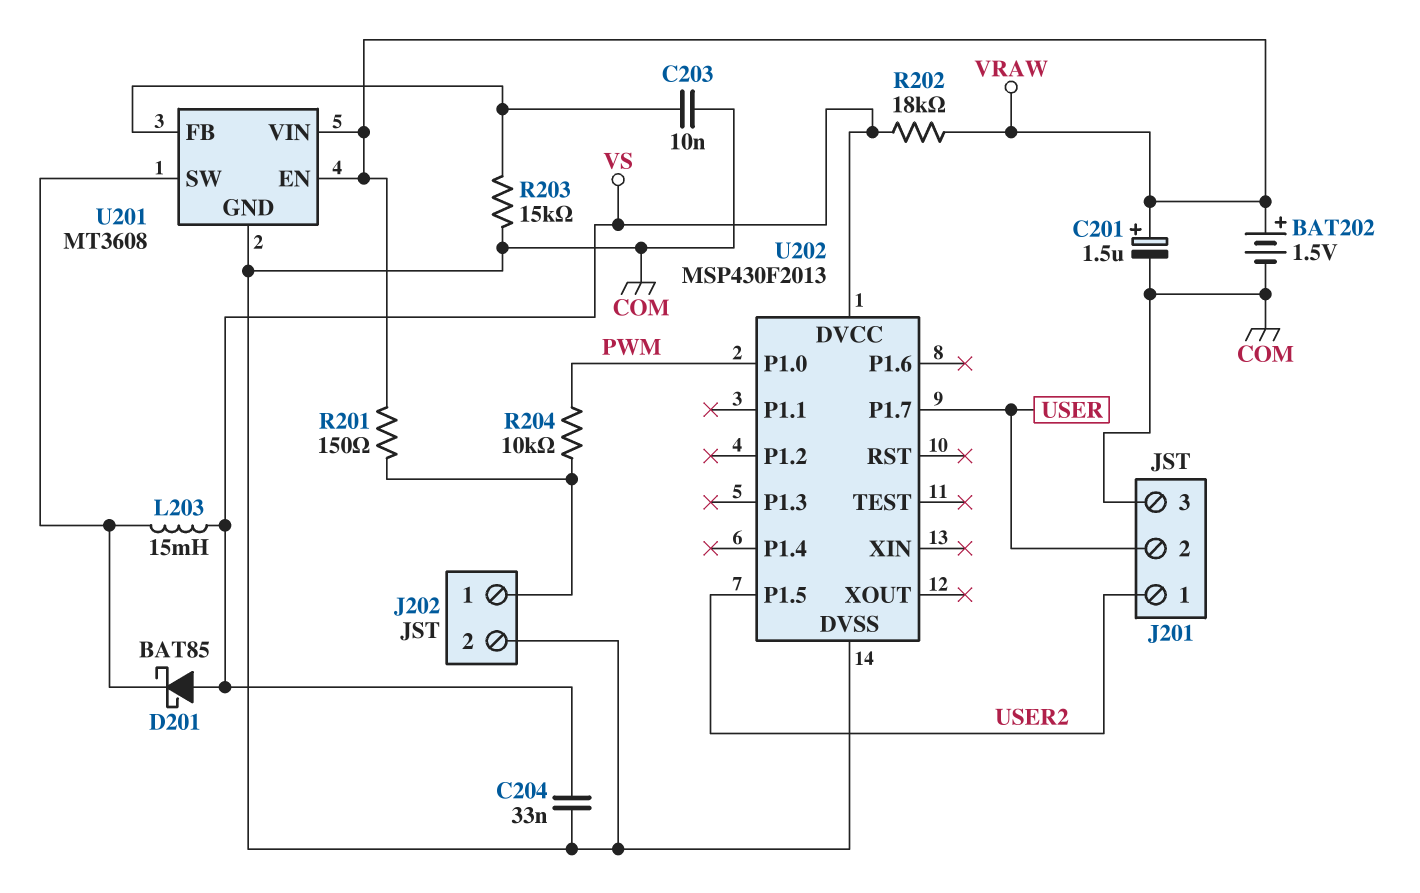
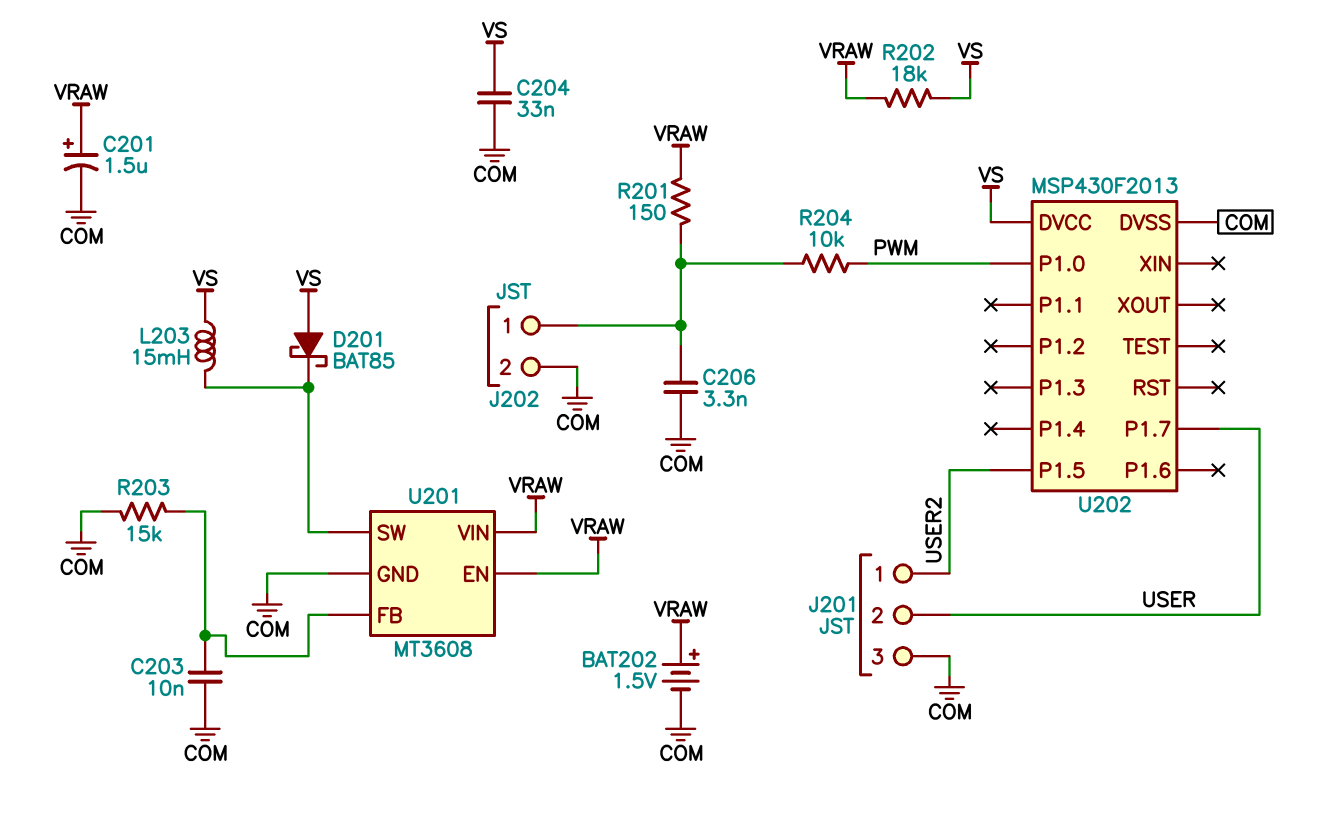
C206: none -> 3.3nF (COM, J202/1)

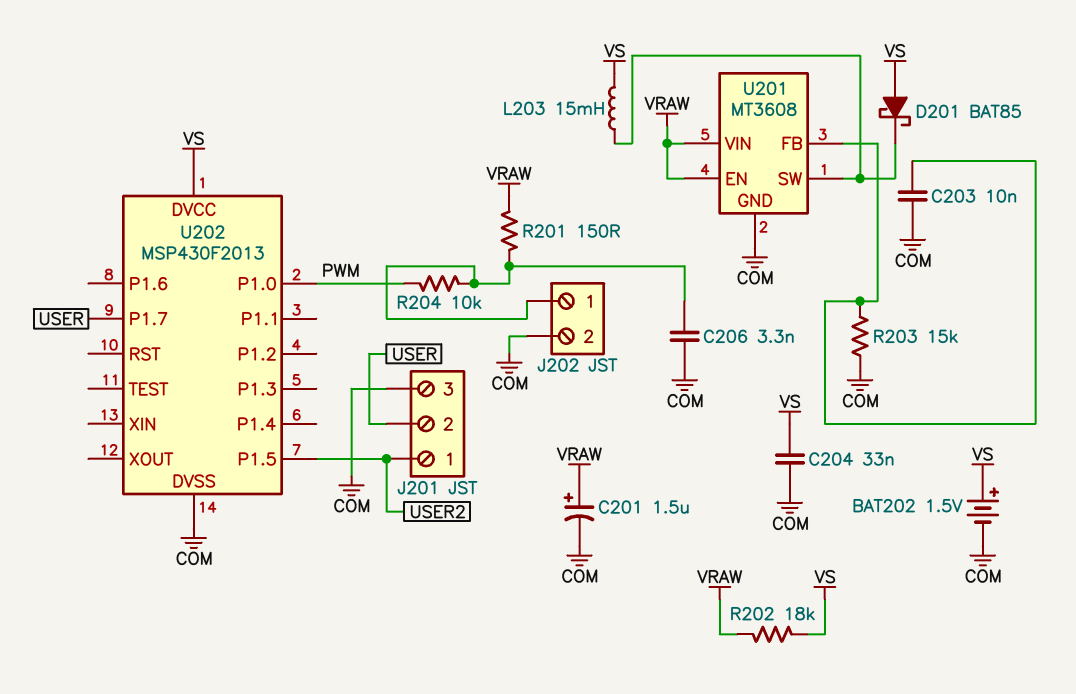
BAT202: 1.5V (plus VRAW, minus COM) -> 1.5V (plus VS, minus COM)

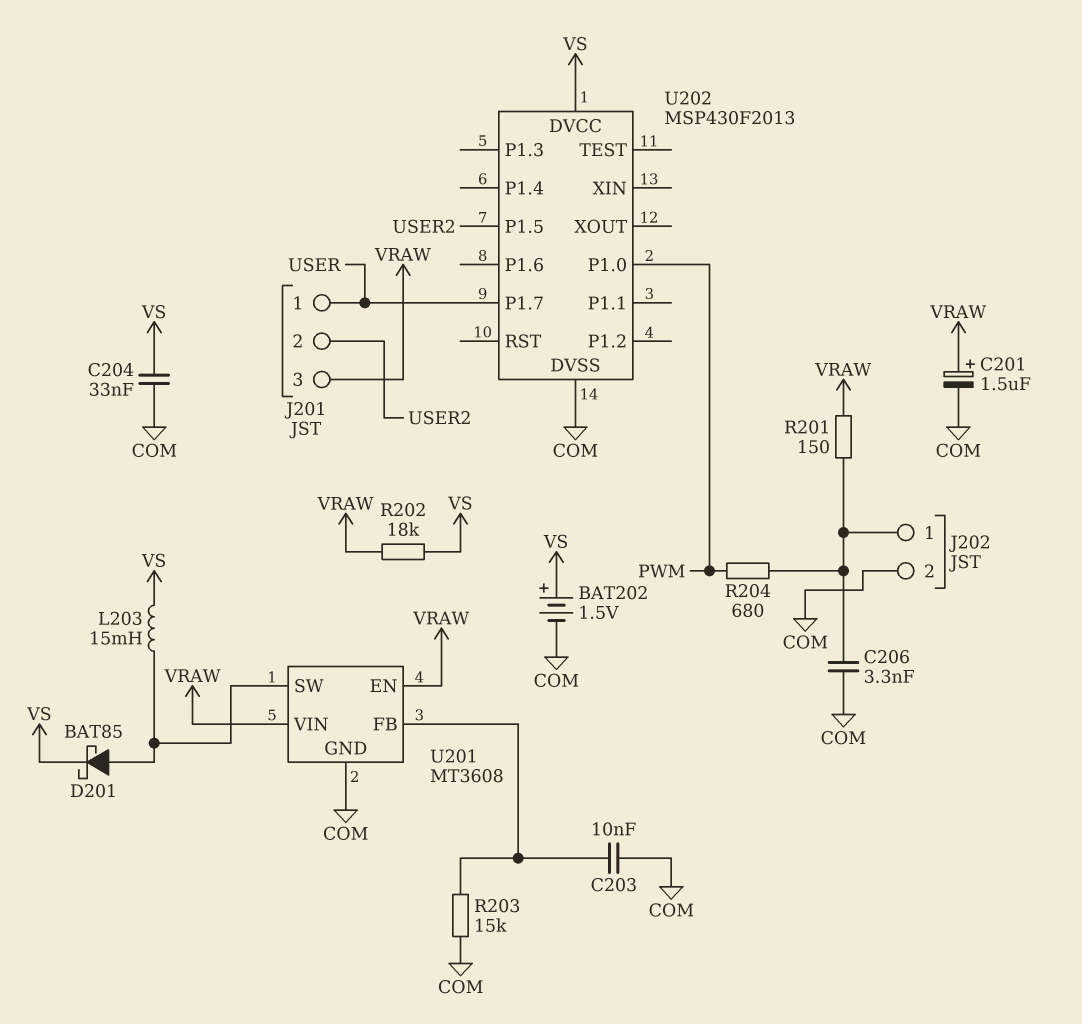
D201: schottky BAT85 (A VS, K U201/SW) -> schottky BAT85 (A U201/SW, K VS)
J201 pin 1: USER2 -> USER
J201 pin 2: USER -> USER2
J201 pin 3: COM -> VRAW
R204: 10k (J202/1, PWM) -> 680 (J202/1, PWM)

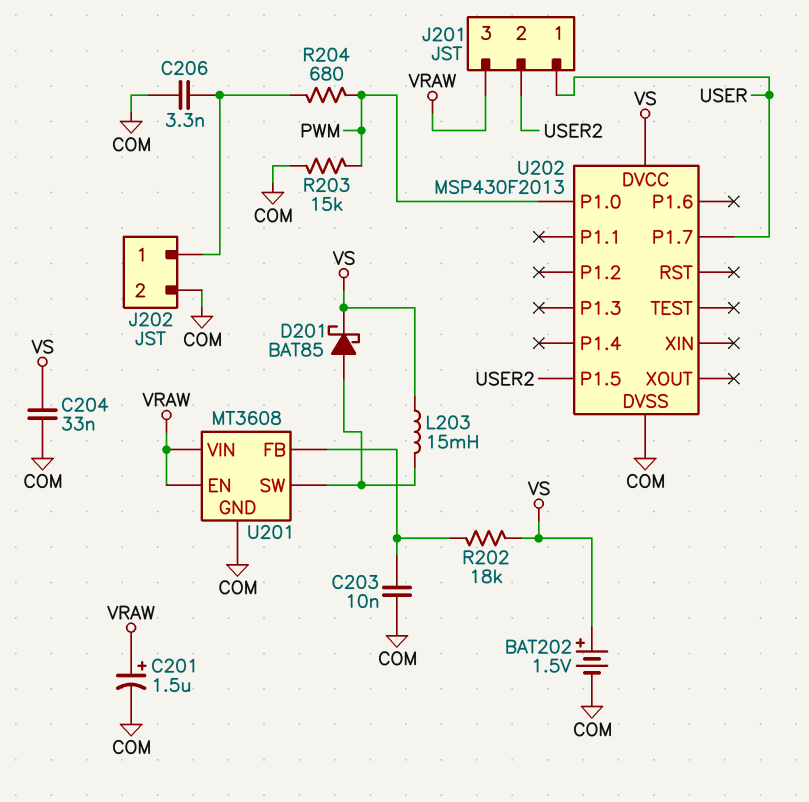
R201: 150 (J202/1, VRAW) -> none
R202: 18k (VRAW, VS) -> 18k (U201/FB, VS)
R203: 15k (COM, U201/FB) -> 15k (COM, PWM)

